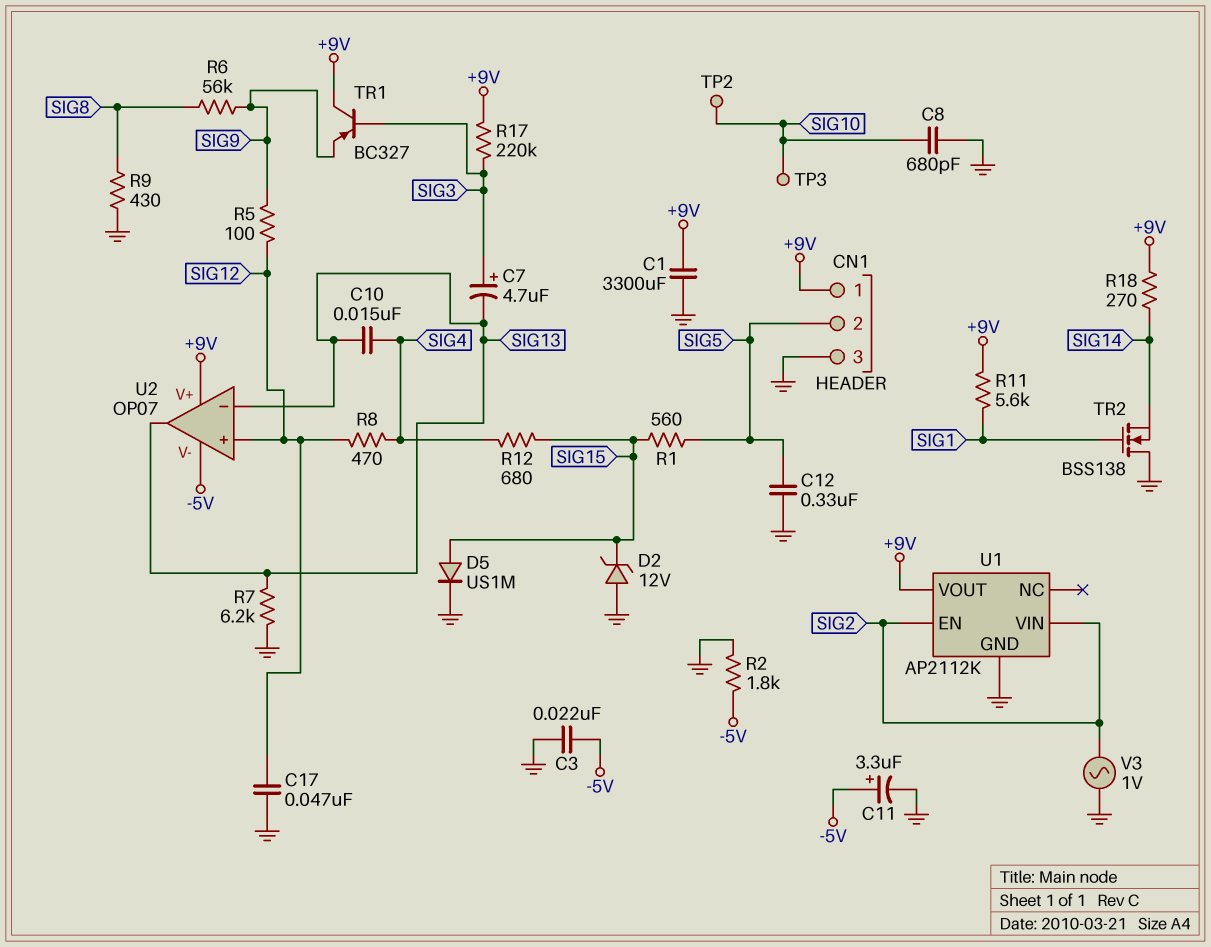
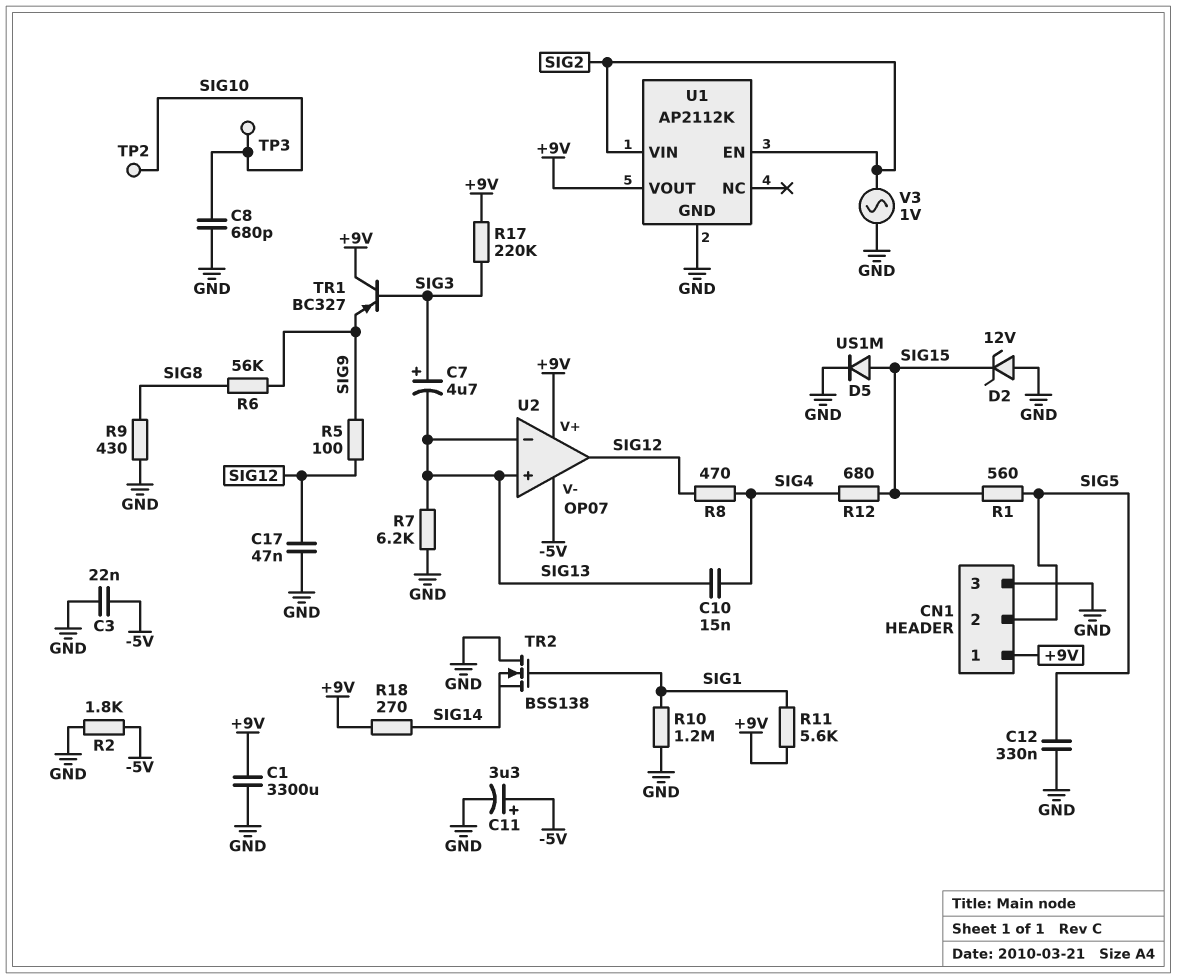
R10: none -> 1.2M (GND, SIG1)
U2 pin in+: SIG12 -> SIG13
U2 pin out: SIG13 -> SIG12

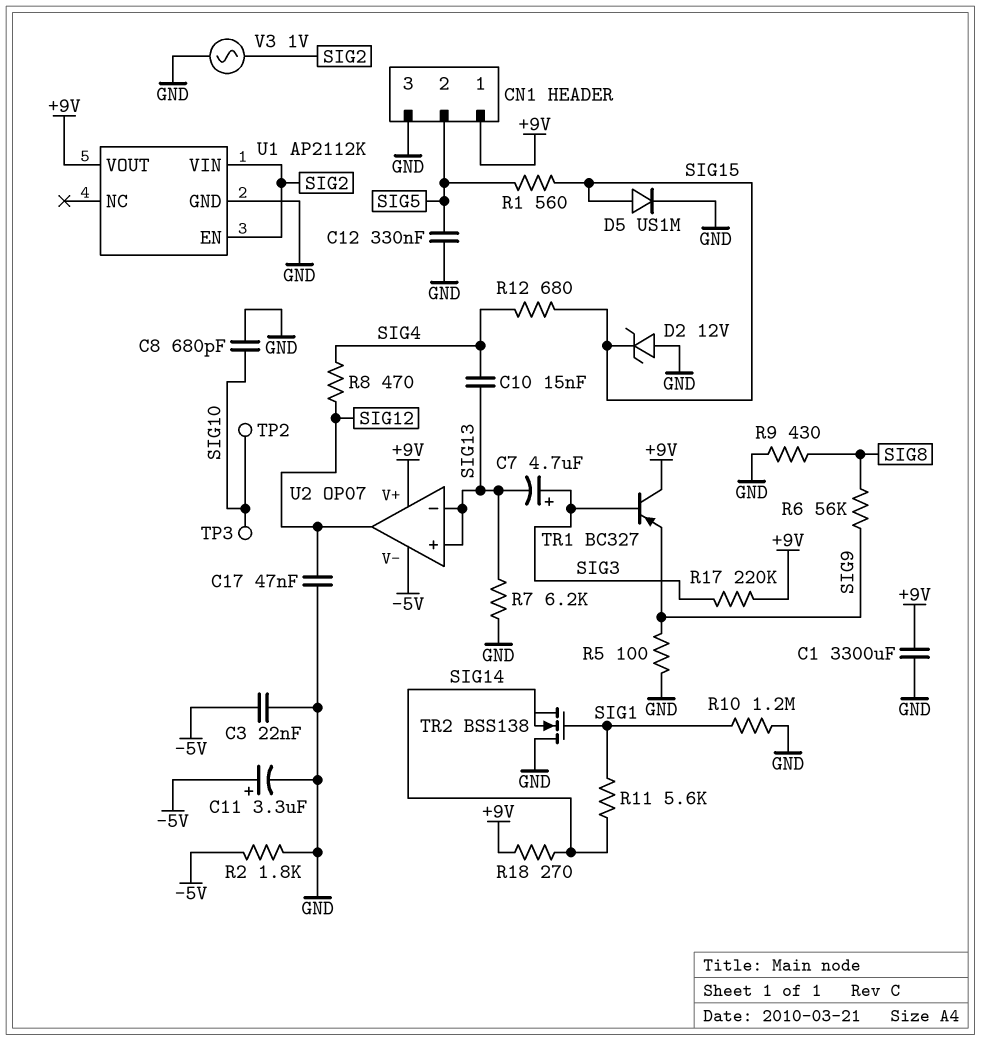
R5: 100 (SIG9, SIG12) -> 100 (GND, SIG9)
R11: 5.6k (+9V, SIG1) -> 5.6k (SIG1, SIG14)

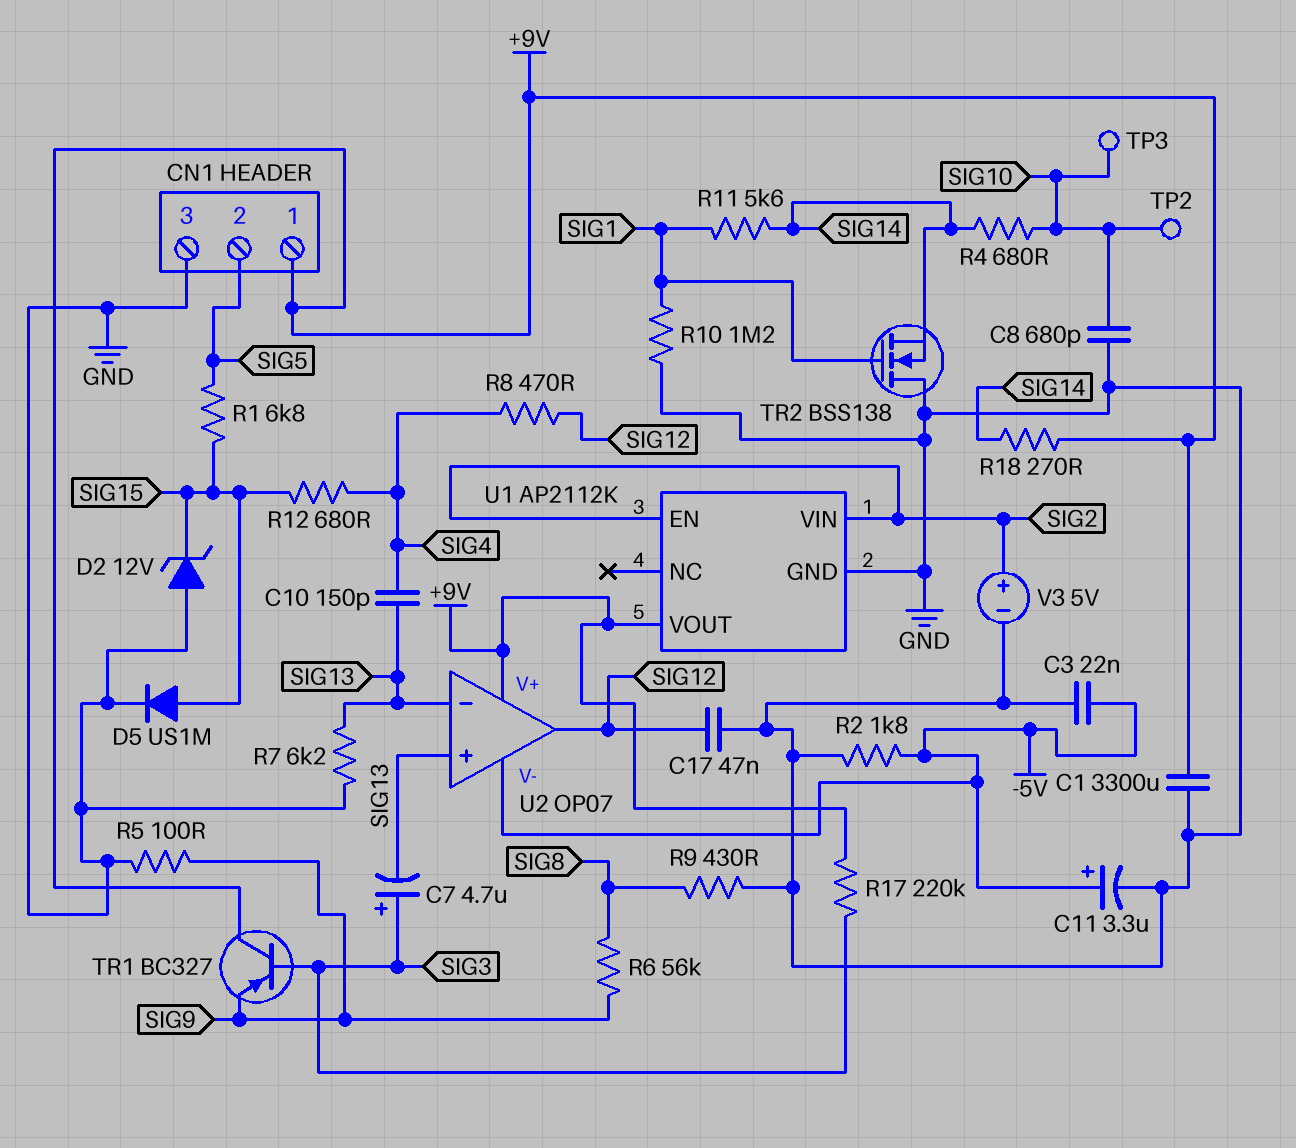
C10: 15nF (SIG4, SIG13) -> 150pF (SIG4, SIG13)
C12: 330nF (GND, SIG5) -> none
R1: 560 (SIG5, SIG15) -> 6.8k (SIG5, SIG15)
R4: none -> 680 (SIG10, SIG14)
V3: AC 1V (GND, SIG2) -> 5V (plus SIG2, minus GND)

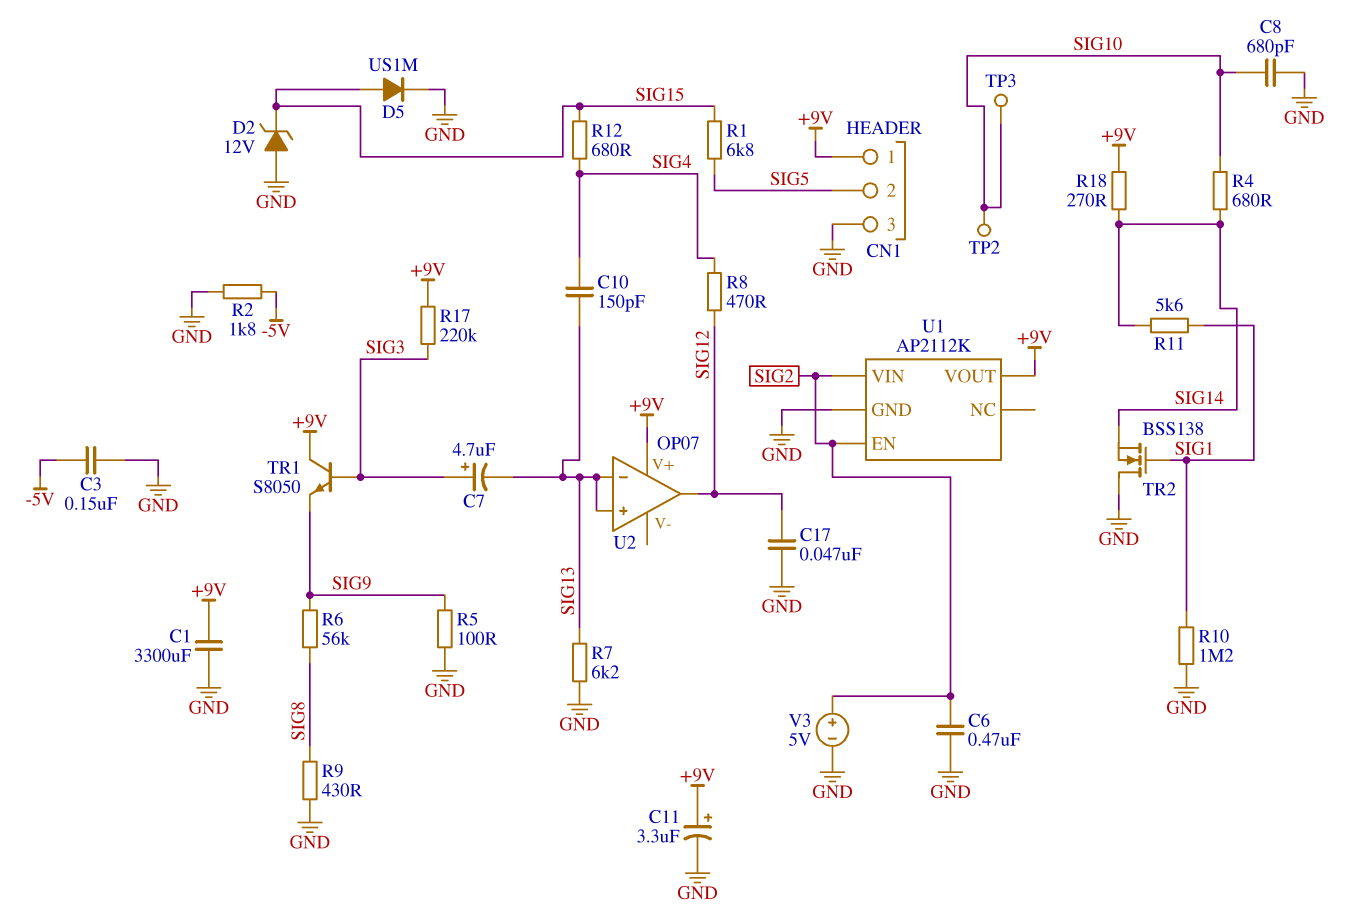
C3: 22nF (-5V, GND) -> 150nF (-5V, GND)
C6: none -> 470nF (GND, SIG2)
C11: 3.3uF (plus -5V, minus GND) -> 3.3uF (plus +9V, minus GND)
TR1: PNP BC327 (B SIG3, C +9V, E SIG9) -> NPN S8050 (B SIG3, C +9V, E SIG9)
U2 pin V-: -5V -> none

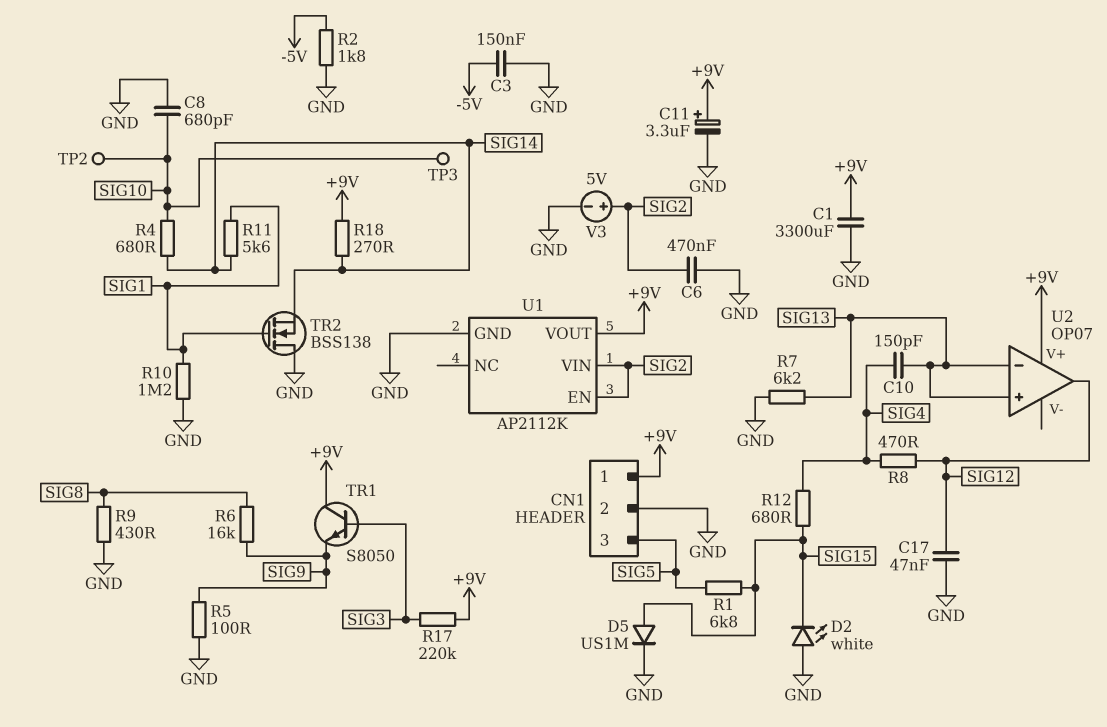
C7: 4.7uF (plus SIG3, minus SIG13) -> none
CN1 pin 2: SIG5 -> GND
CN1 pin 3: GND -> SIG5
D2: zener 12V (A GND, K SIG15) -> LED white (A GND, K SIG15)
R6: 56k (SIG8, SIG9) -> 16k (SIG8, SIG9)

